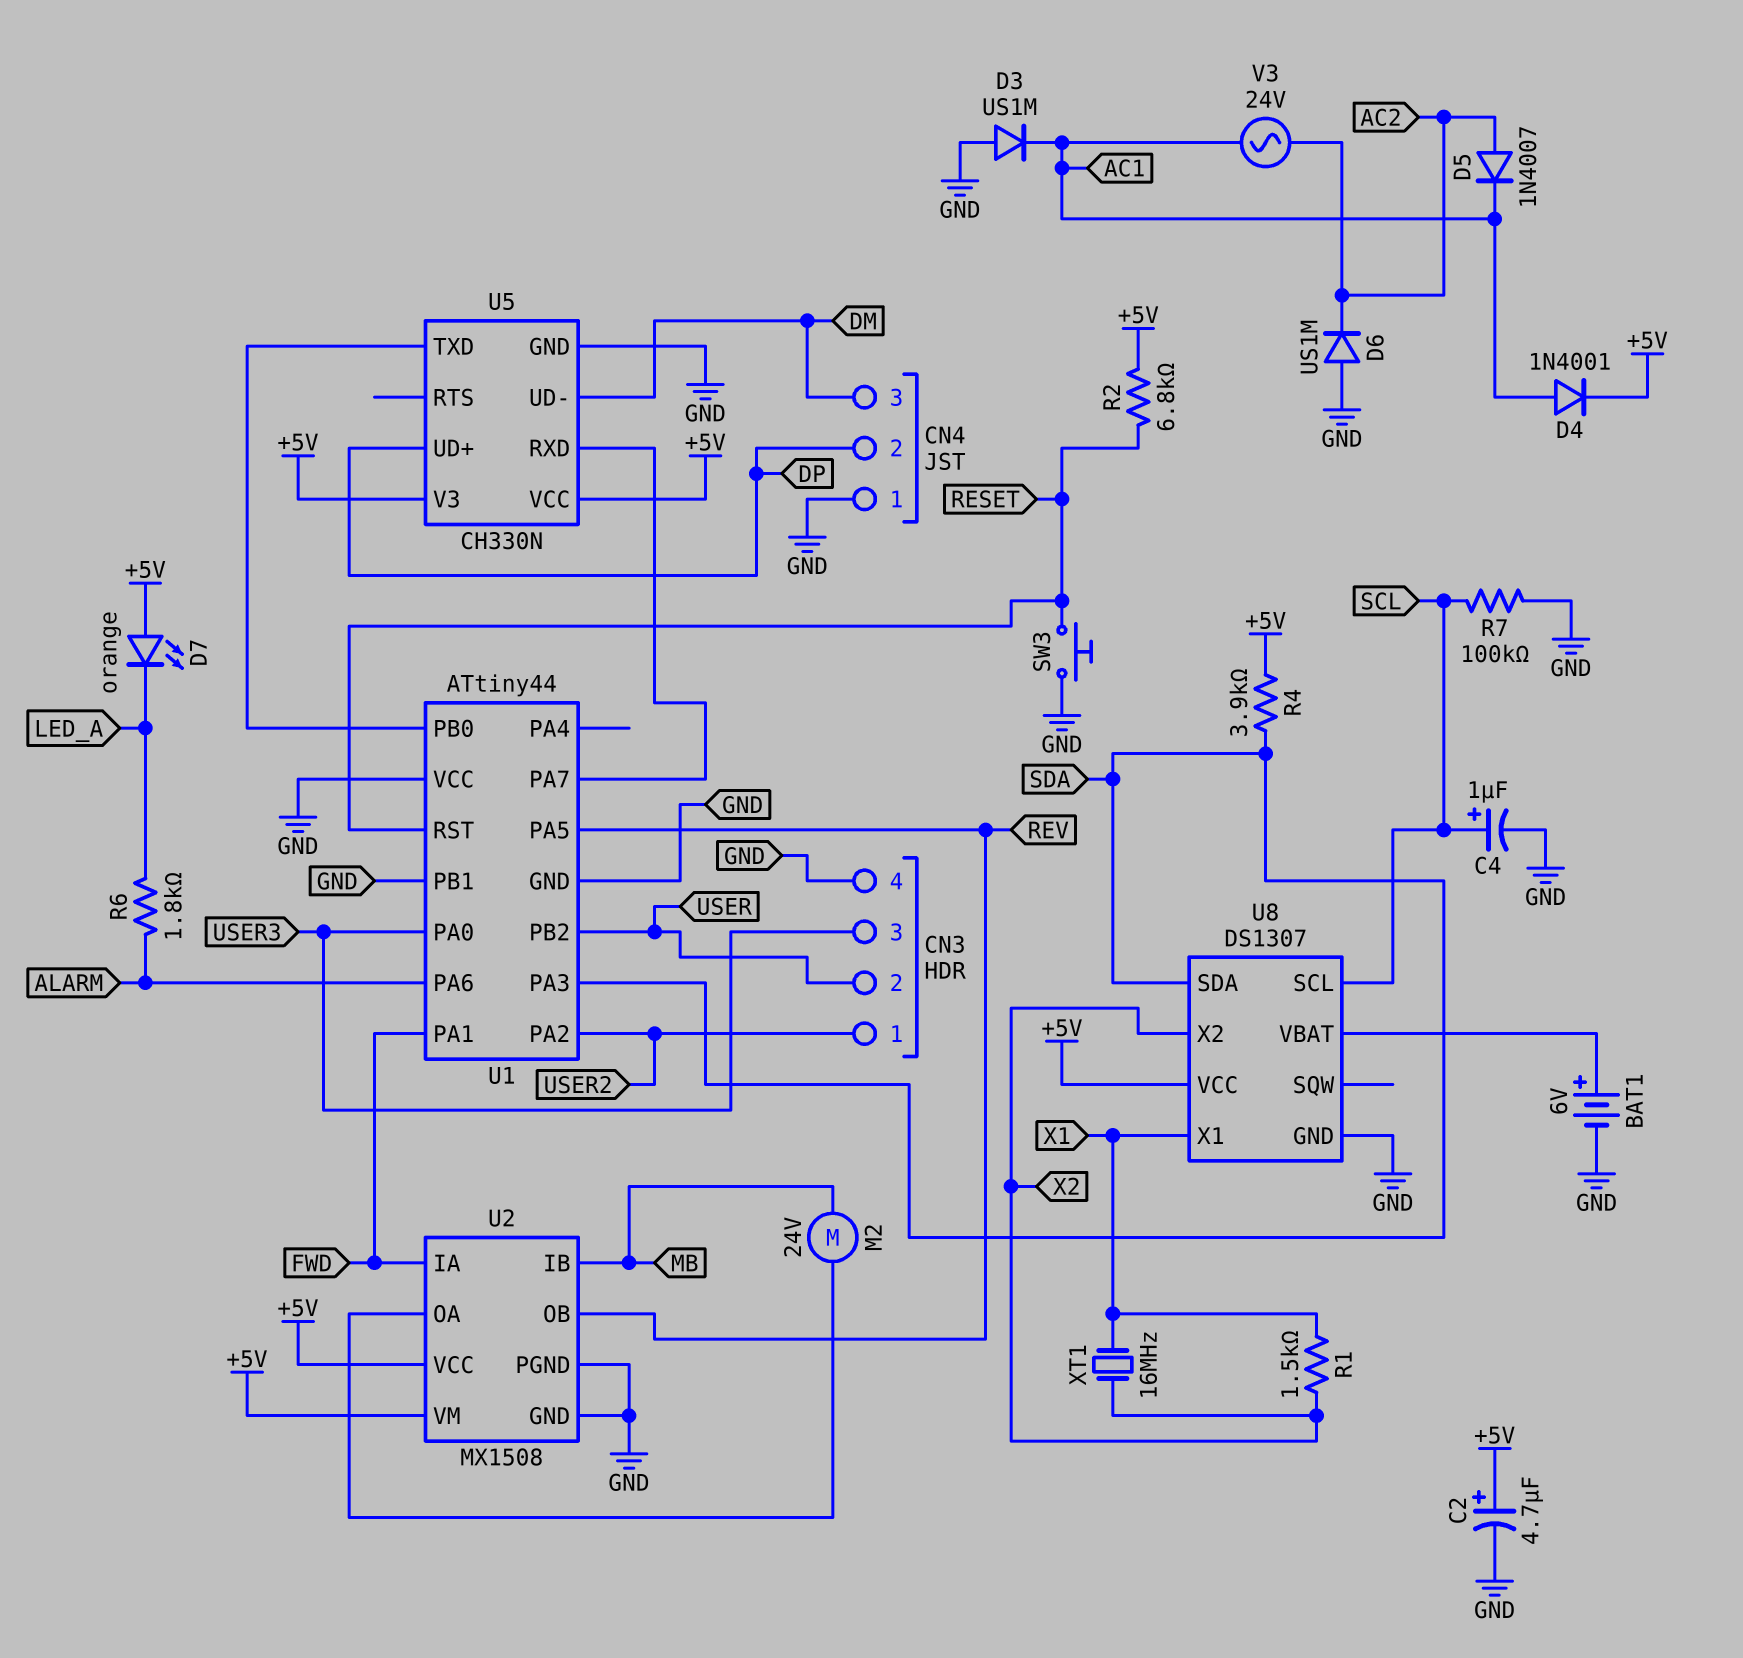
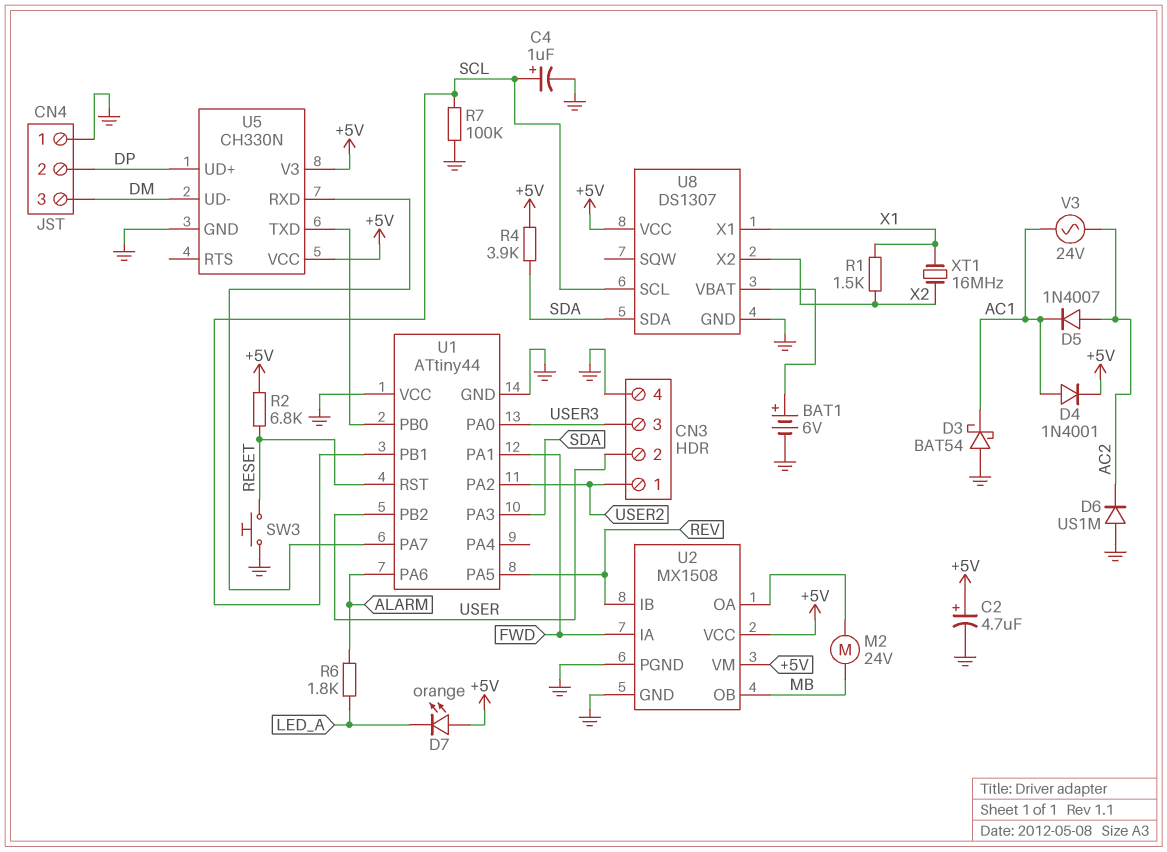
D3: diode US1M (A GND, K AC1) -> schottky BAT54 (A GND, K AC1)
U1 pin PB1: GND -> SCL
U2 pin IB: MB -> REV
U2 pin OB: REV -> MB

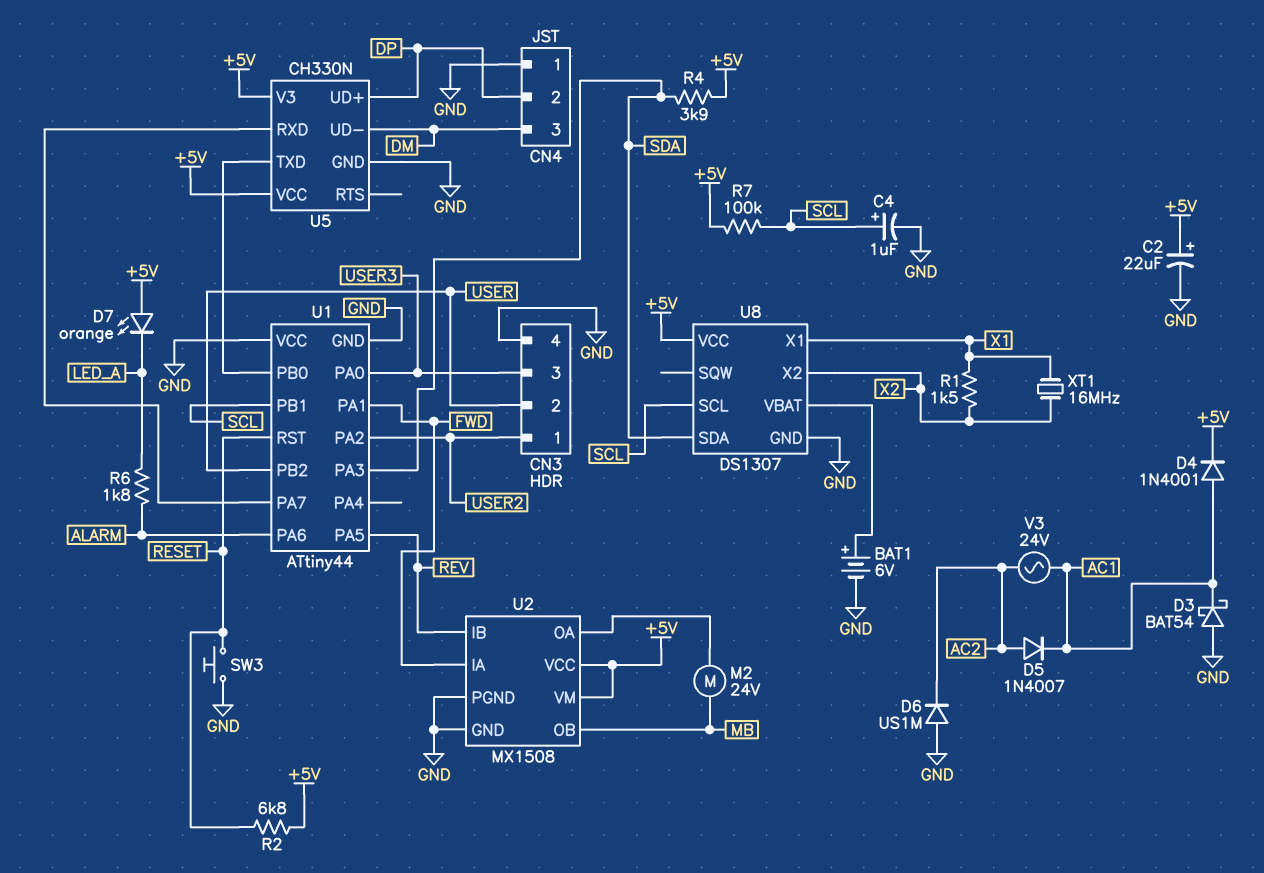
C2: 4.7uF (plus +5V, minus GND) -> 22uF (plus +5V, minus GND)
R7: 100k (GND, SCL) -> 100k (+5V, SCL)

